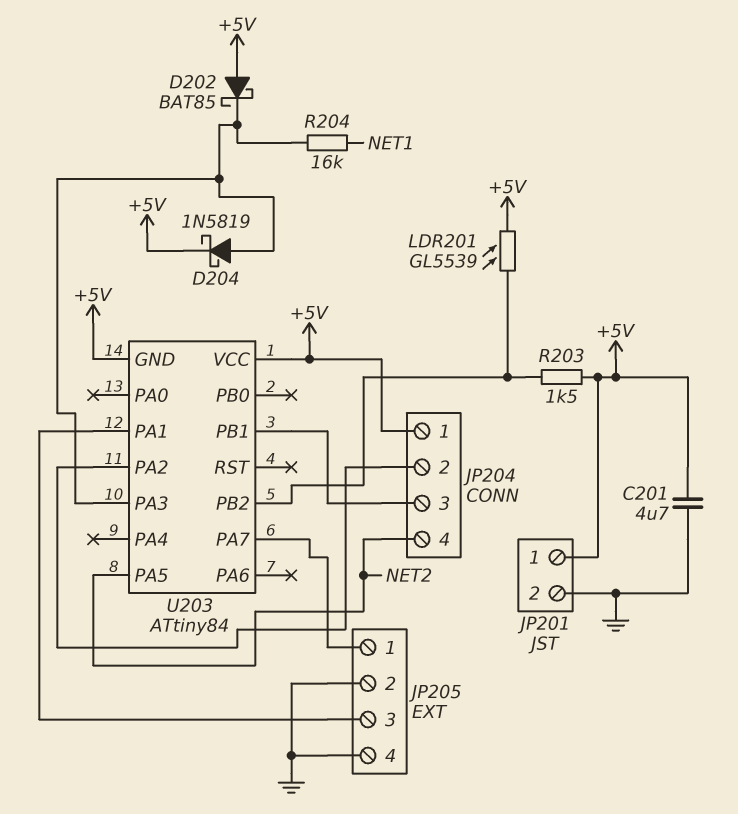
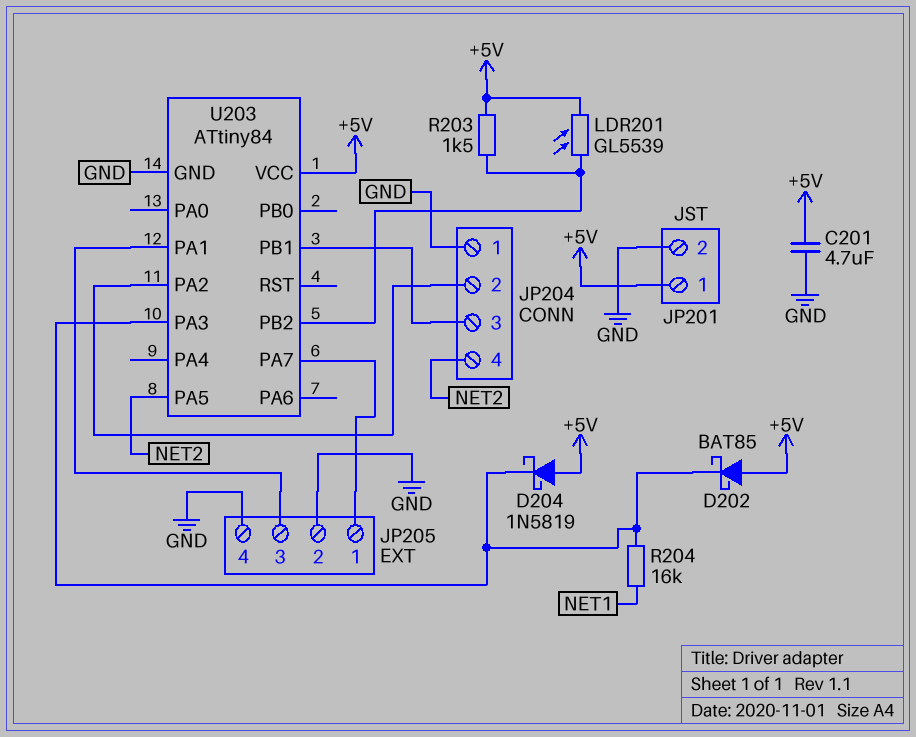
D204: schottky 1N5819 (A U203/PA3, K +5V) -> schottky 1N5819 (A +5V, K U203/PA3)
JP204 pin 1: +5V -> GND
U203 pin GND: +5V -> GND

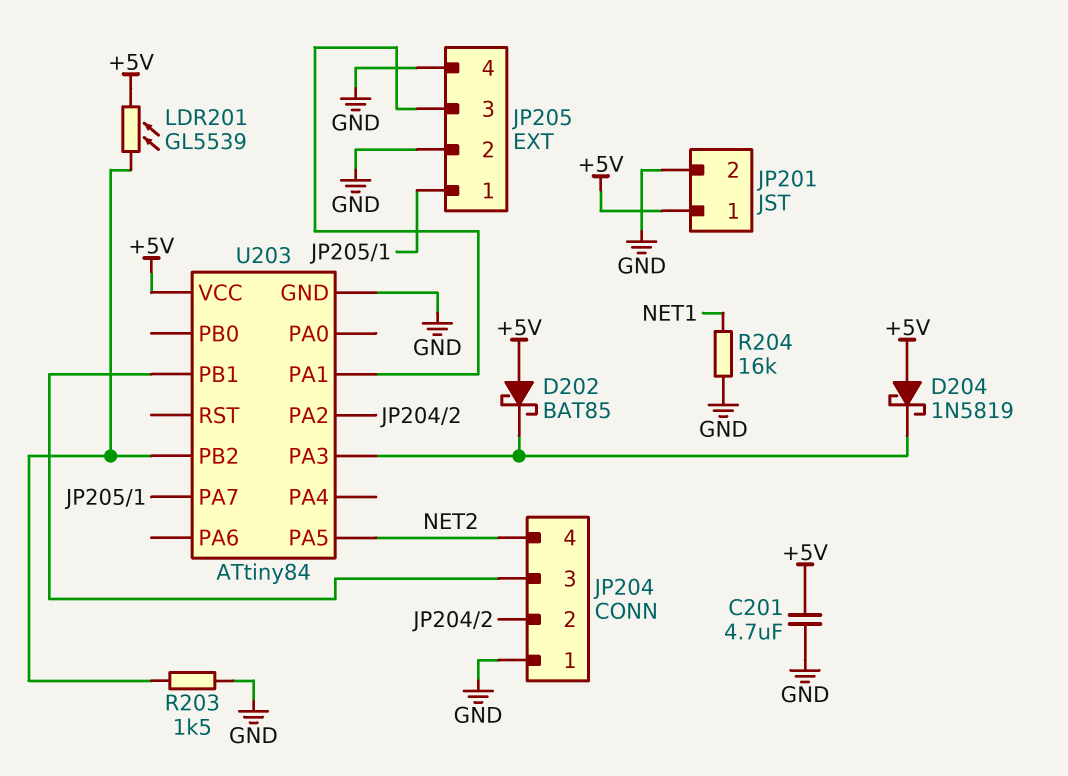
R203: 1.5k (+5V, U203/PB2) -> 1.5k (GND, U203/PB2)
R204: 16k (NET1, U203/PA3) -> 16k (GND, NET1)

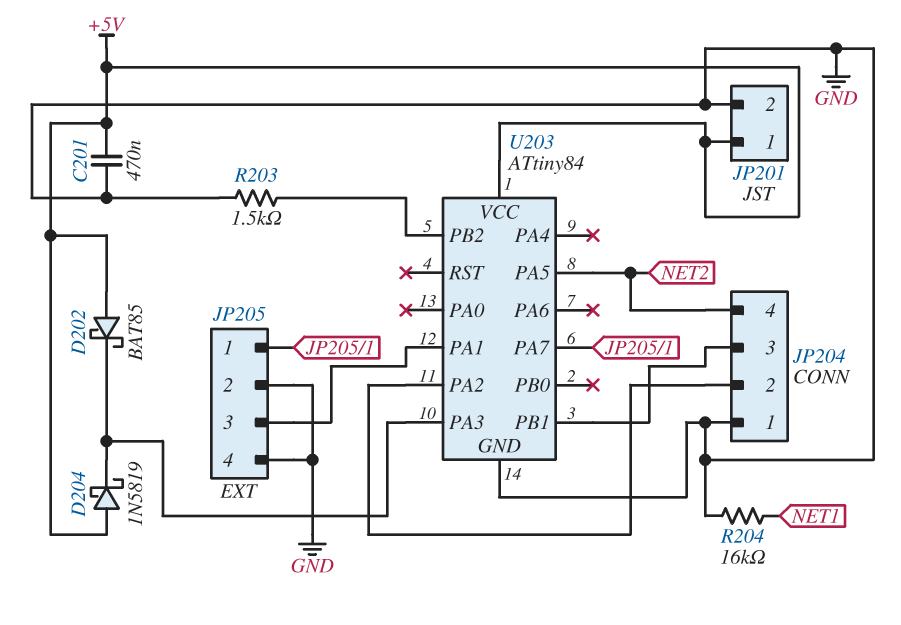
C201: 4.7uF (+5V, GND) -> 470nF (+5V, GND)
LDR201: GL5539 (+5V, U203/PB2) -> none

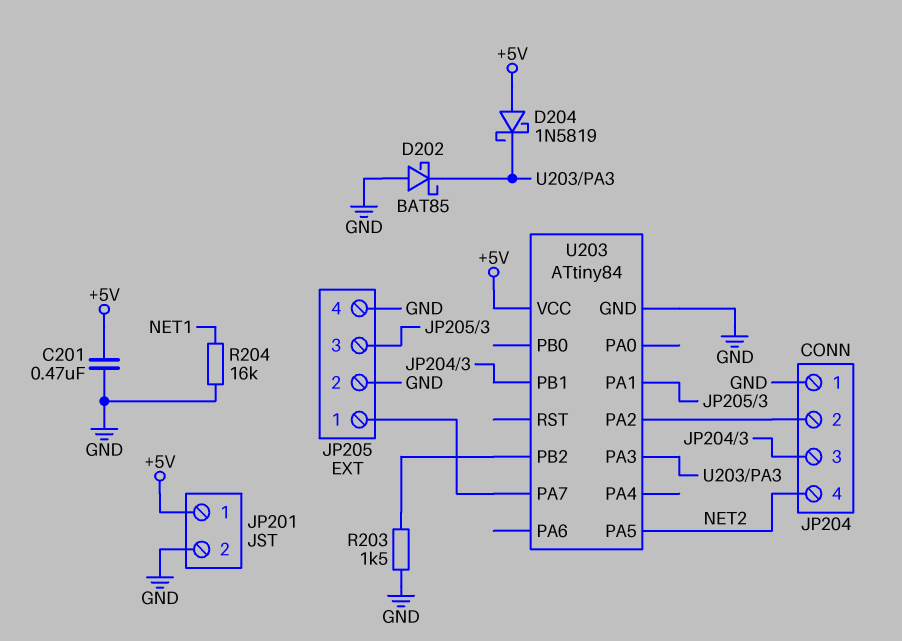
D202: schottky BAT85 (A +5V, K U203/PA3) -> schottky BAT85 (A GND, K U203/PA3)

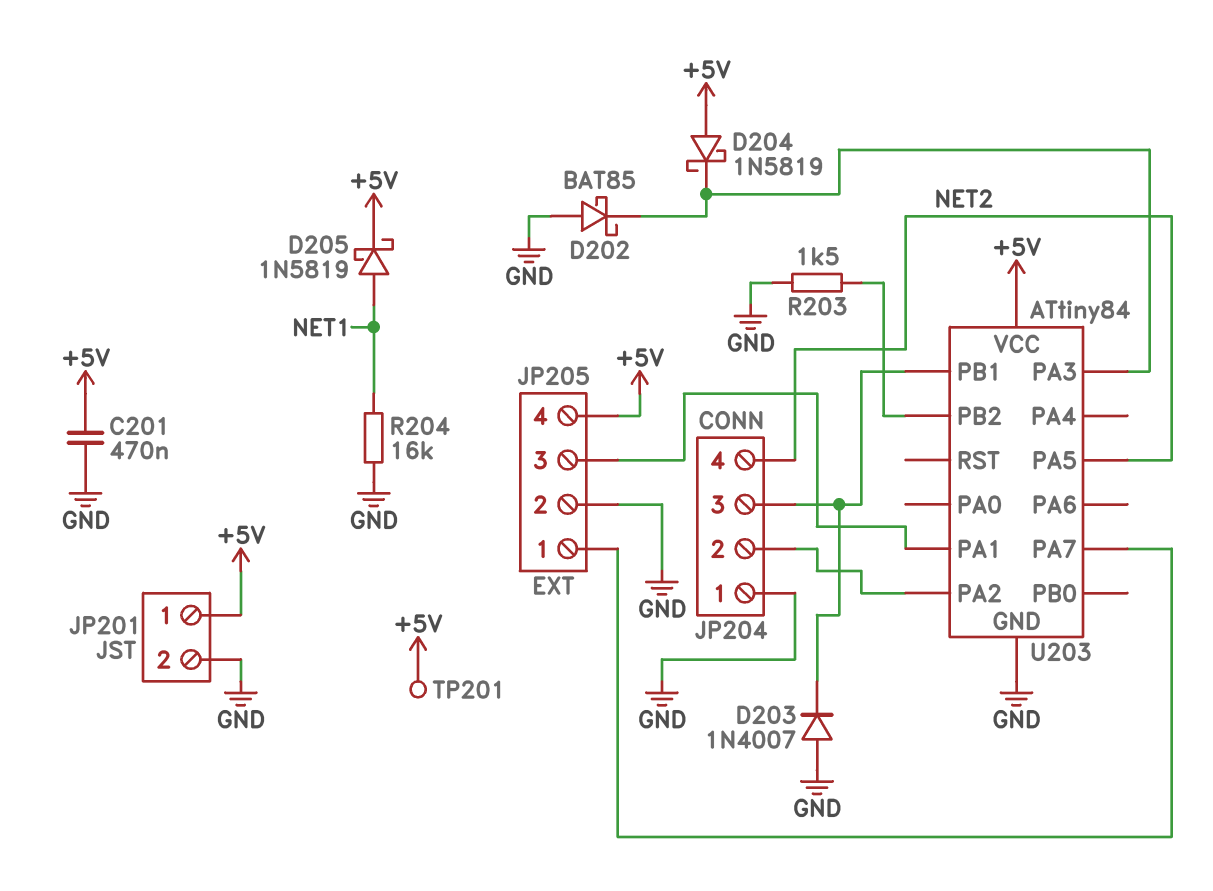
D203: none -> diode 1N4007 (A GND, K JP204/3)
D205: none -> schottky 1N5819 (A NET1, K +5V)
JP205 pin 4: GND -> +5V
TP201: none -> test point (+5V)

